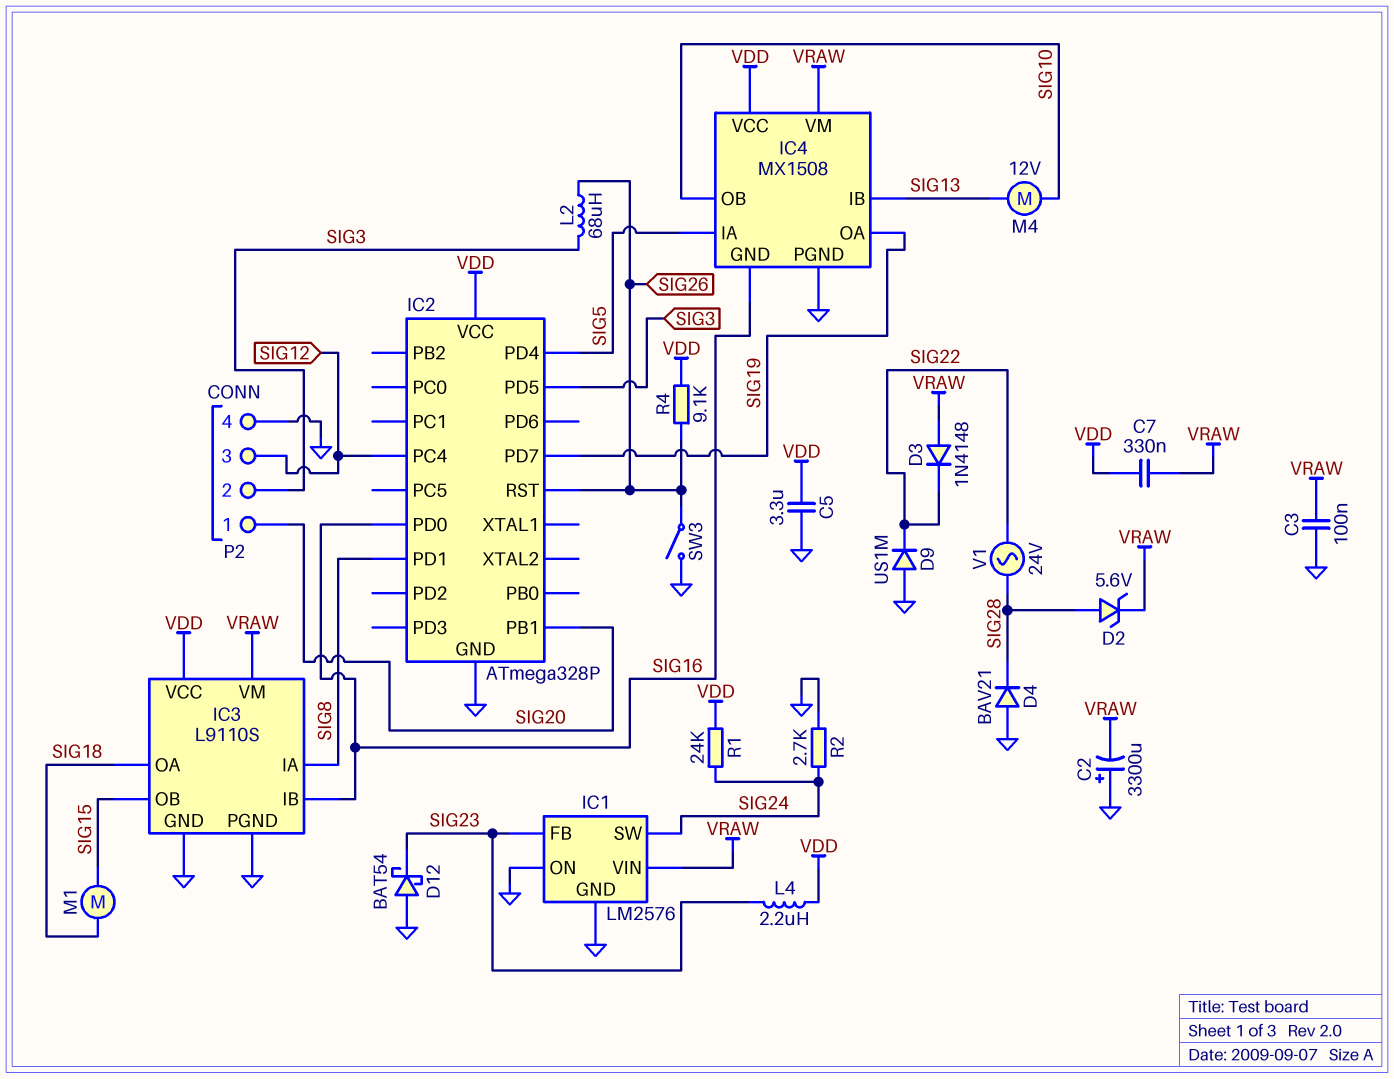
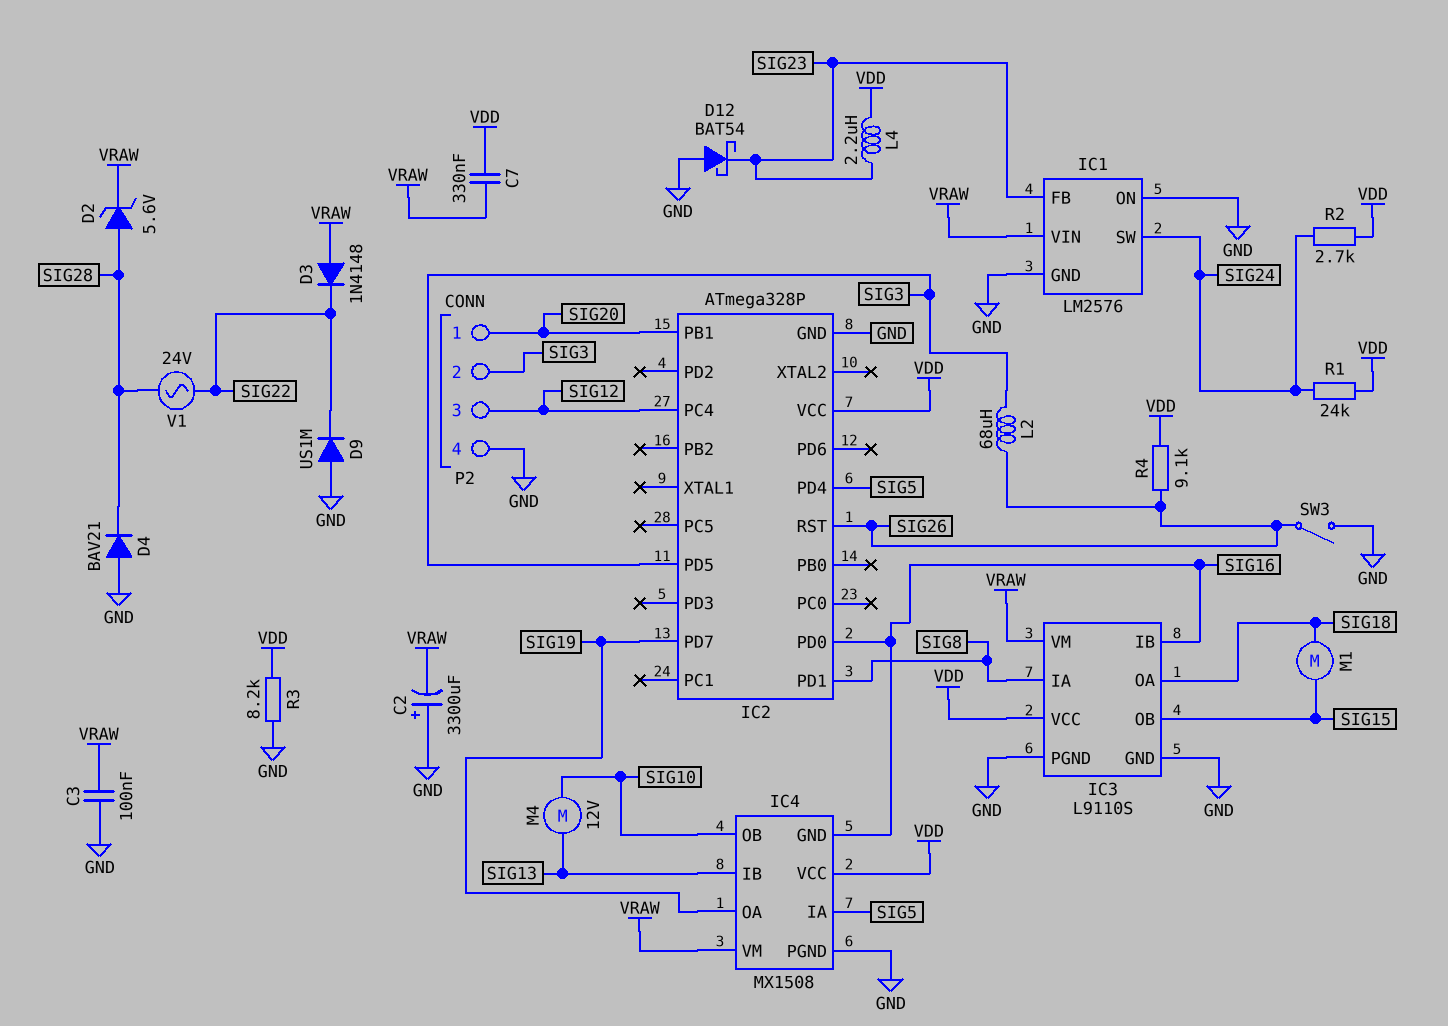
C5: 3.3uF (GND, VDD) -> none
R2: 2.7k (GND, SIG24) -> 2.7k (SIG24, VDD)
R3: none -> 8.2k (GND, VDD)

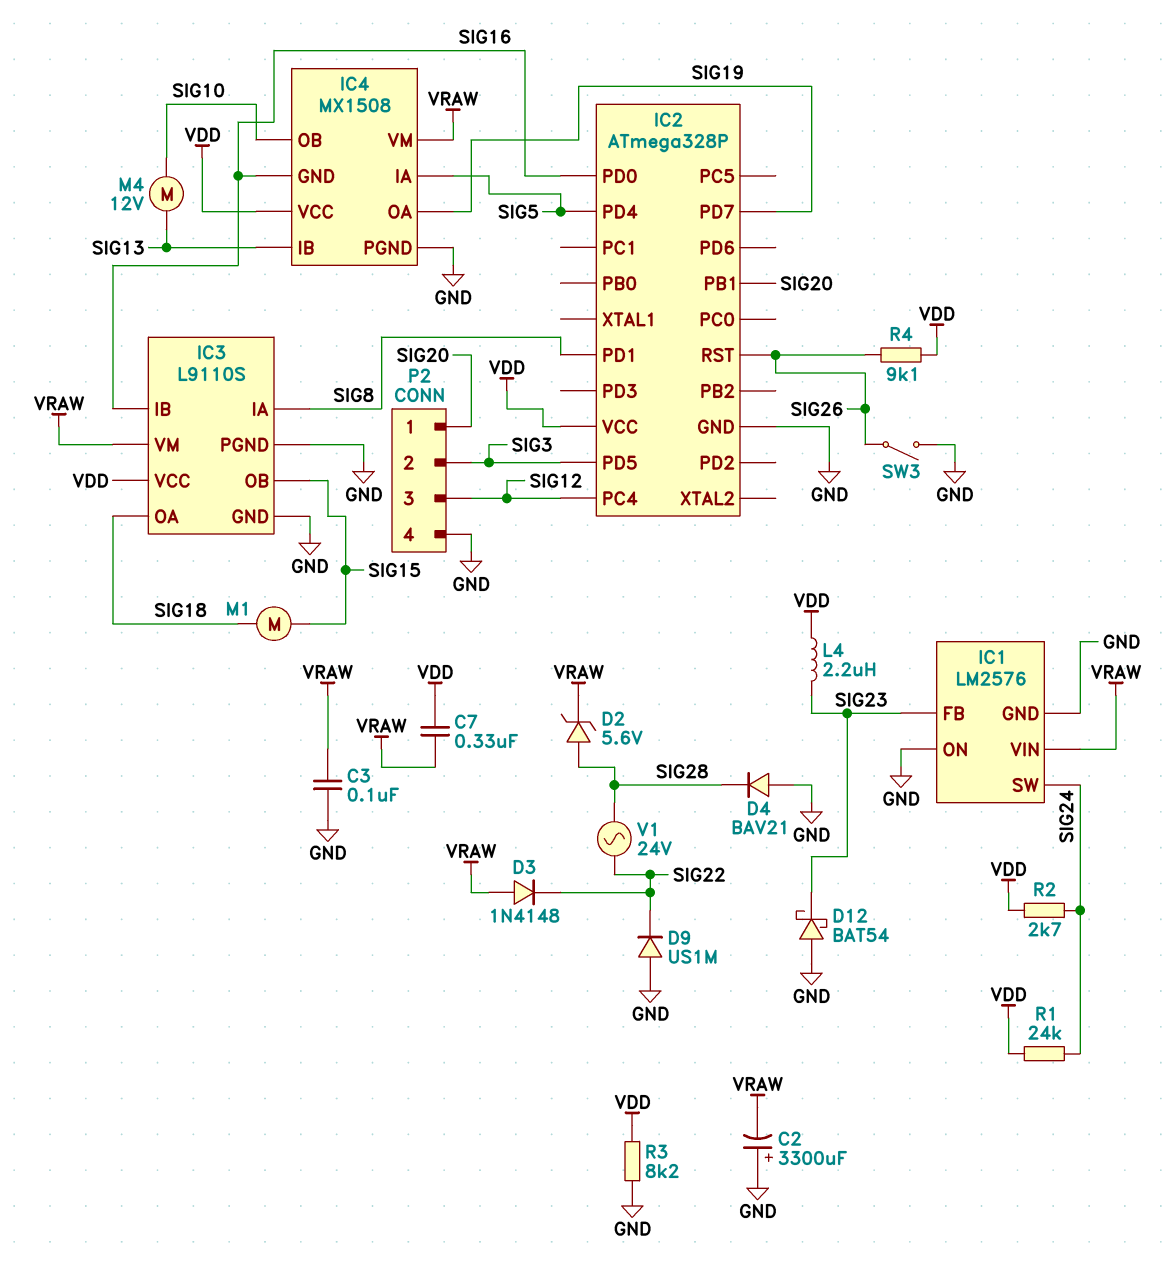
L2: 68uH (SIG3, SIG26) -> none

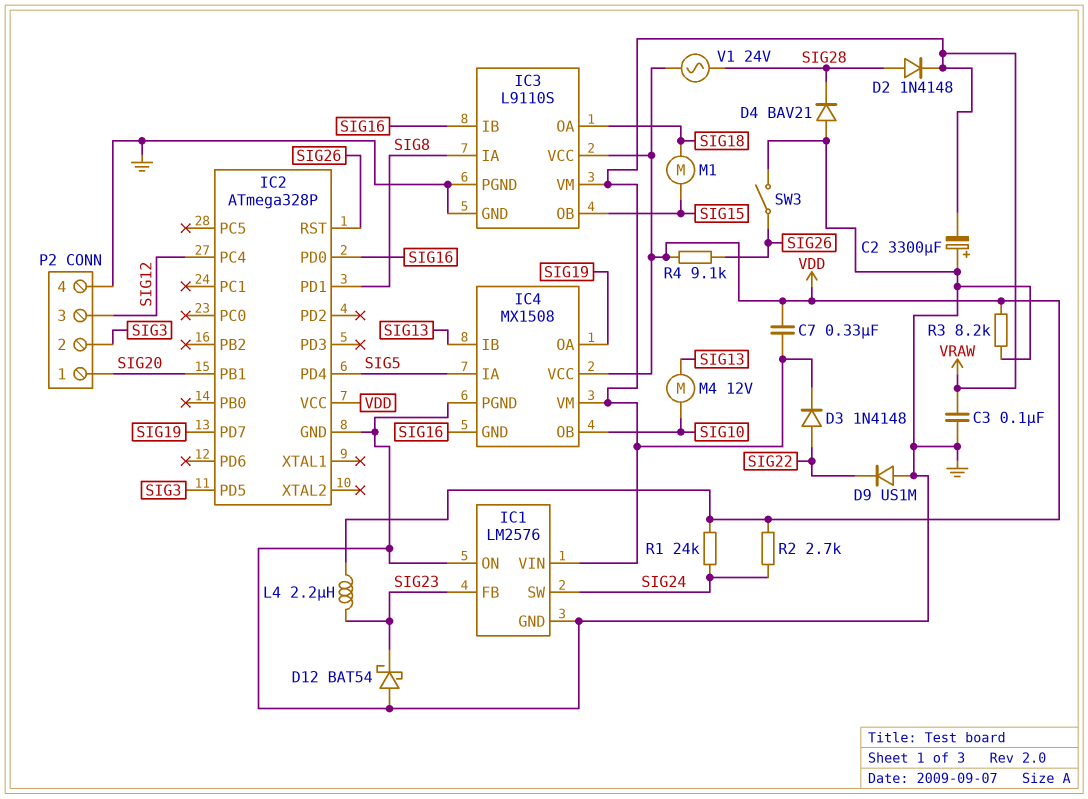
D2: zener 5.6V (A SIG28, K VRAW) -> diode 1N4148 (A SIG28, K VRAW)
D3: diode 1N4148 (A VRAW, K SIG22) -> diode 1N4148 (A SIG22, K VRAW)
V1: AC 24V (SIG22, SIG28) -> AC 24V (SIG28, VDD)

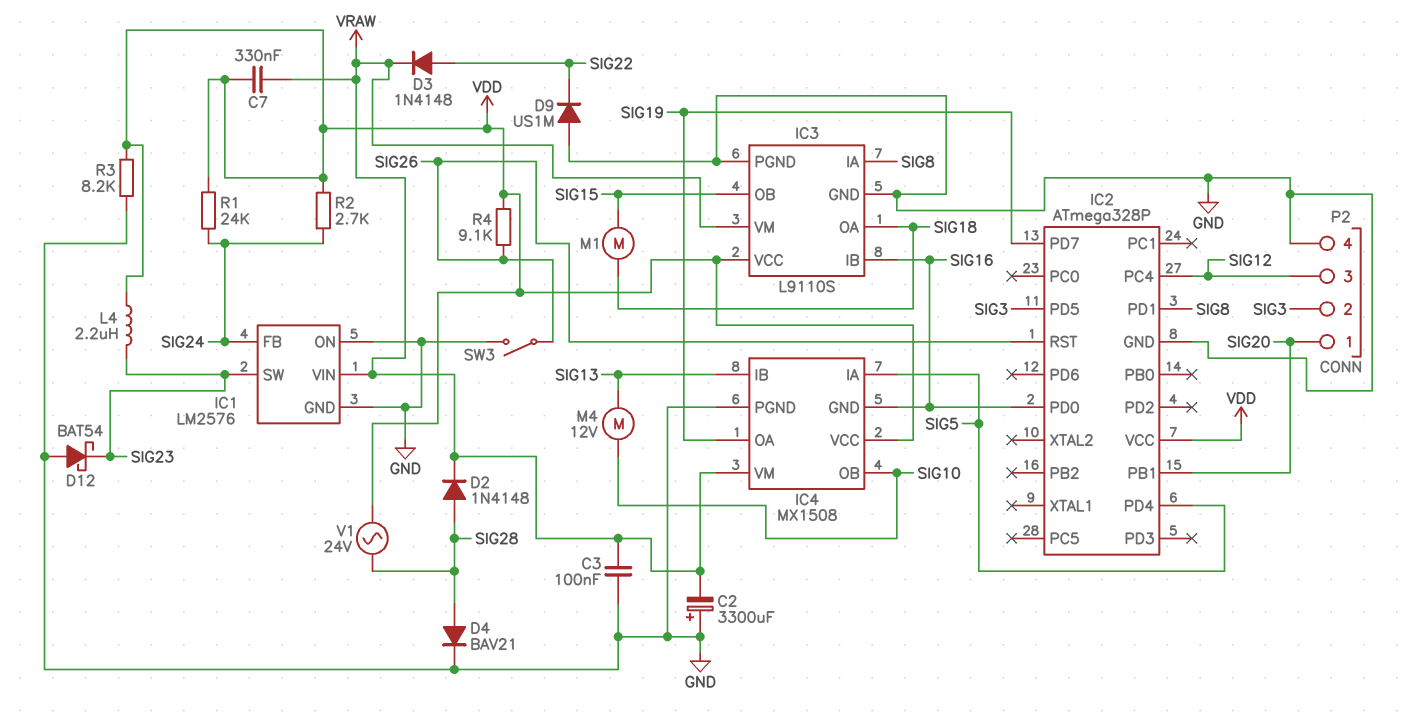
D4: diode BAV21 (A GND, K SIG28) -> diode BAV21 (A SIG28, K GND)
IC1 pin FB: SIG23 -> SIG24
IC1 pin SW: SIG24 -> SIG23

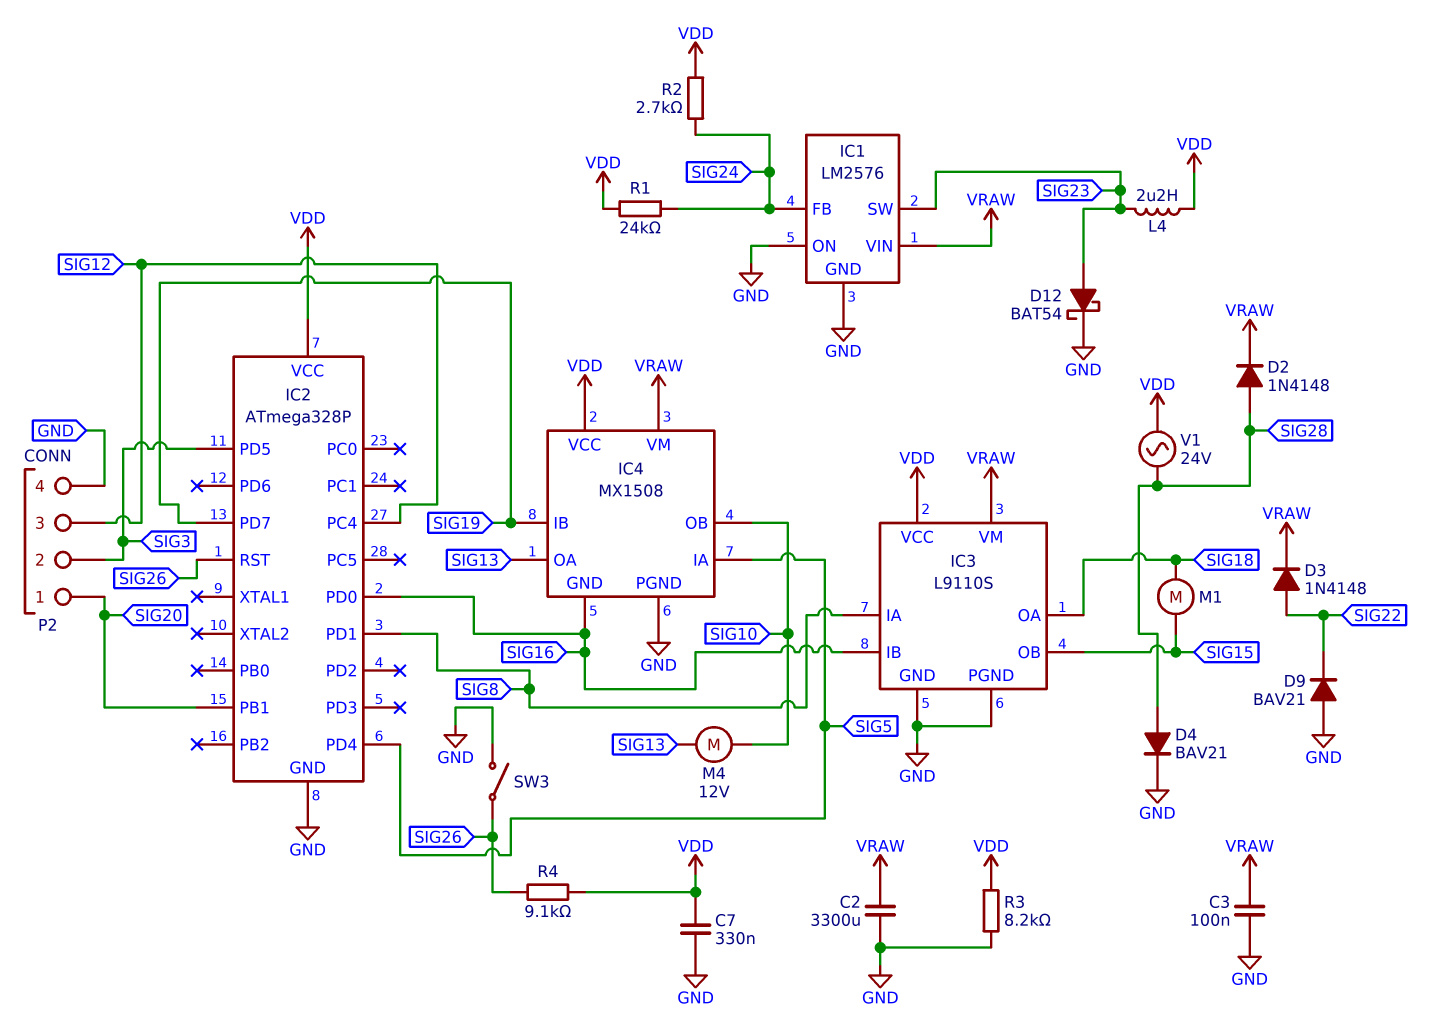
C2: 3300uF (plus GND, minus VRAW) -> 3300uF (GND, VRAW)
C7: 330nF (VDD, VRAW) -> 330nF (GND, VDD)
D9: diode US1M (A GND, K SIG22) -> diode BAV21 (A GND, K SIG22)
D12: schottky BAT54 (A GND, K SIG23) -> schottky BAT54 (A SIG23, K GND)
IC4 pin IB: SIG13 -> SIG19
IC4 pin OA: SIG19 -> SIG13

